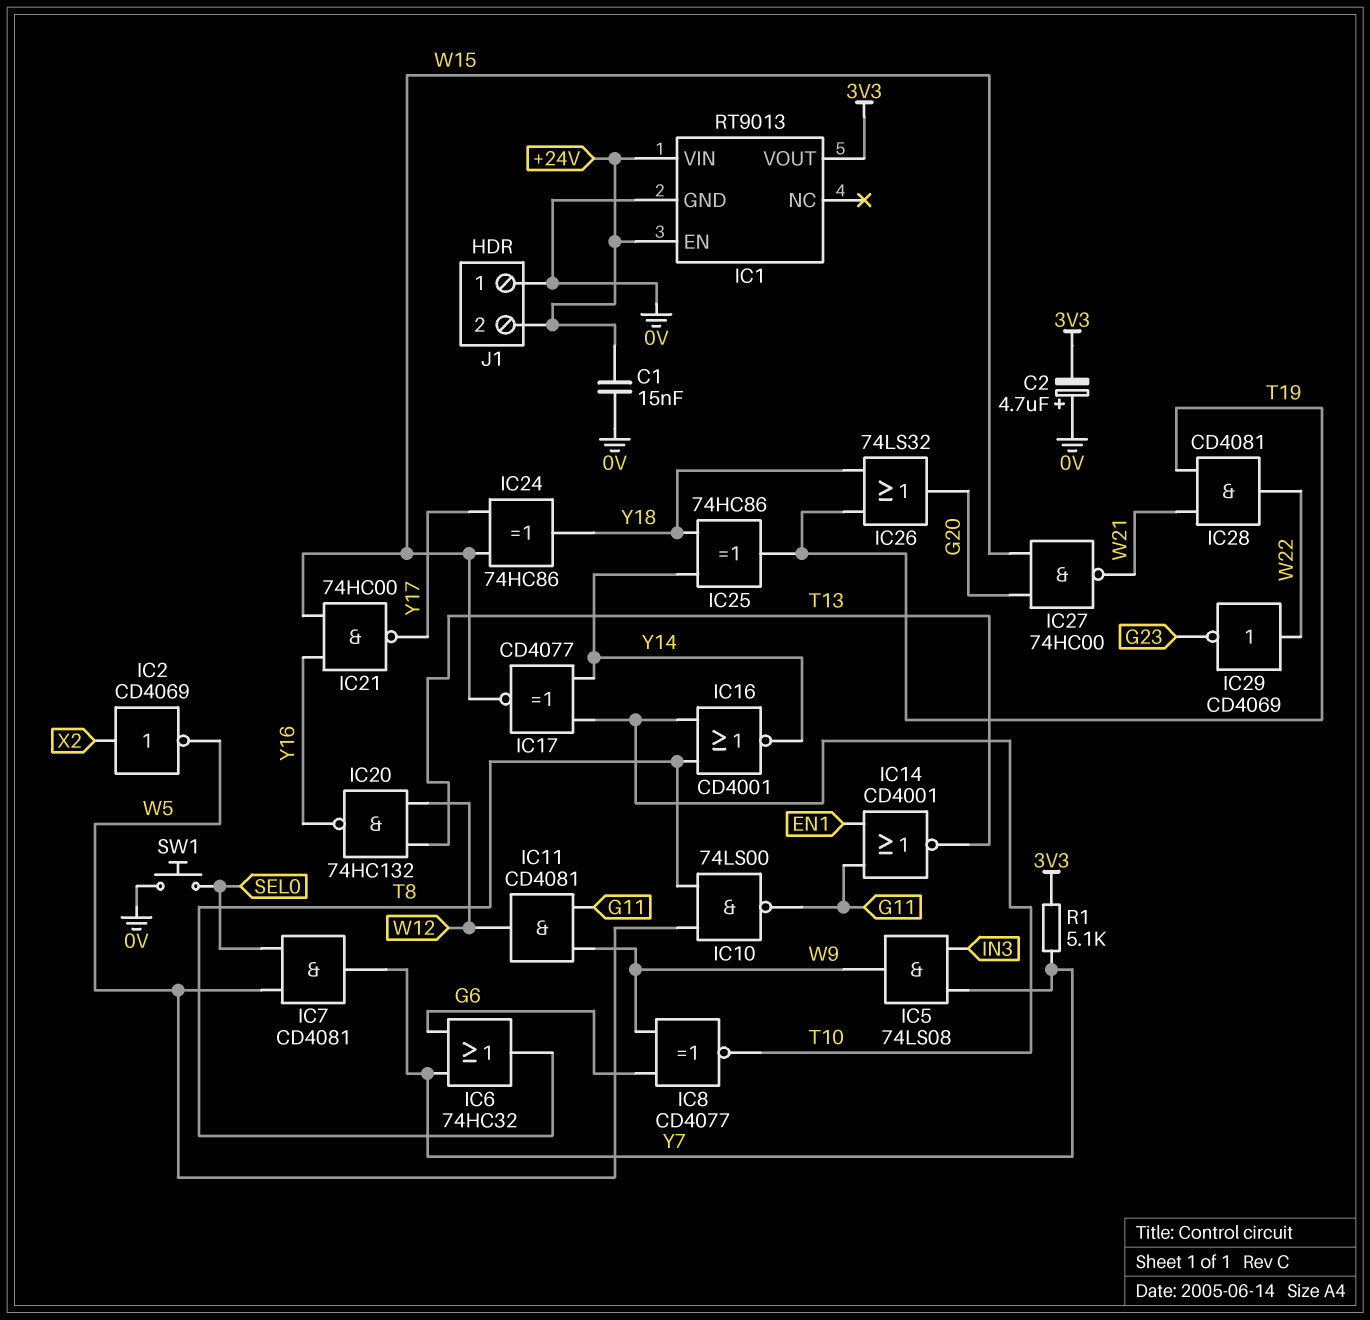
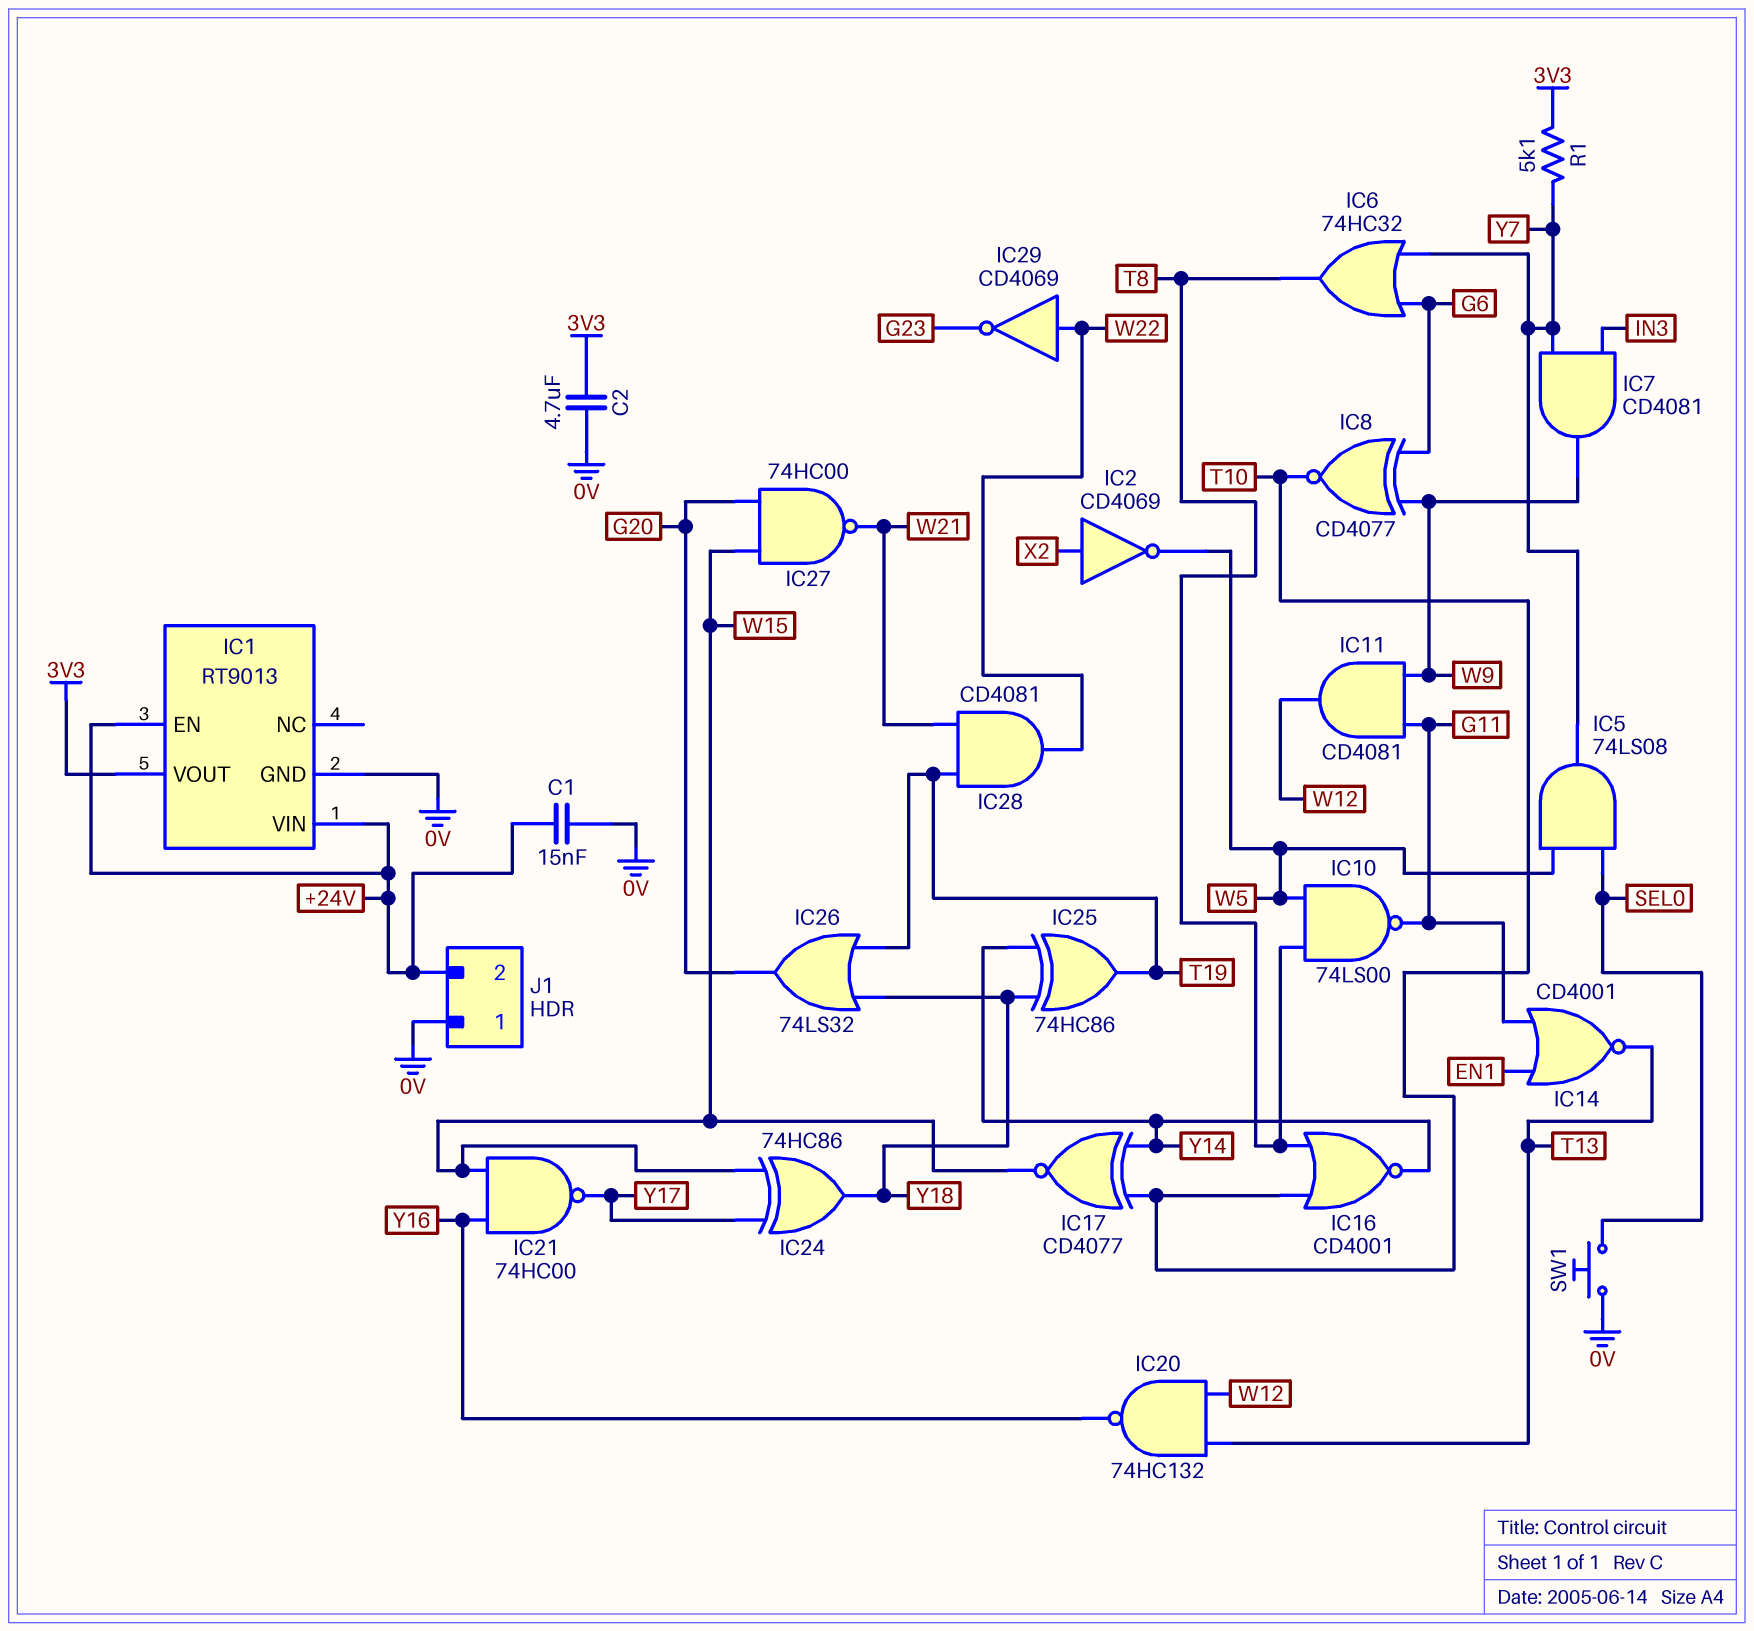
C2: 4.7uF (plus 0V, minus 3V3) -> 4.7uF (0V, 3V3)
IC5: AND 74LS08 (in IN3, in Y7, out W9) -> AND 74LS08 (in SEL0, in W5, out Y7)
IC7: AND CD4081 (in SEL0, in W5, out Y7) -> AND CD4081 (in IN3, in Y7, out W9)

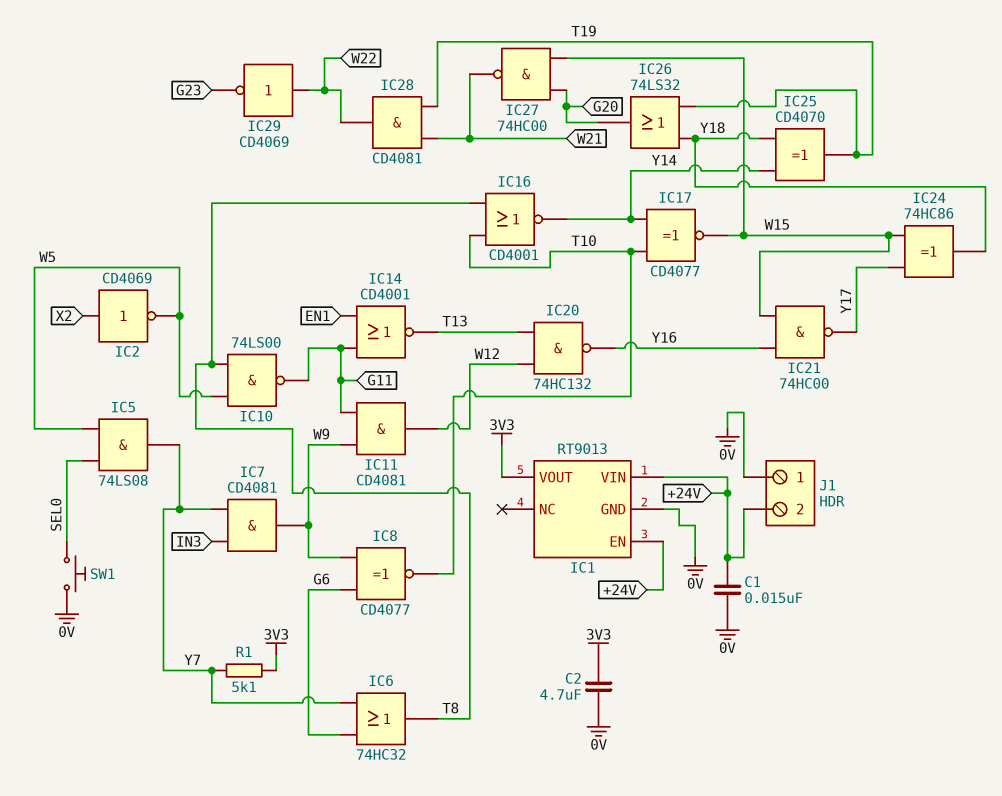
IC25: XOR 74HC86 (in Y14, in Y18, out T19) -> XOR CD4070 (in Y14, in Y18, out T19)

